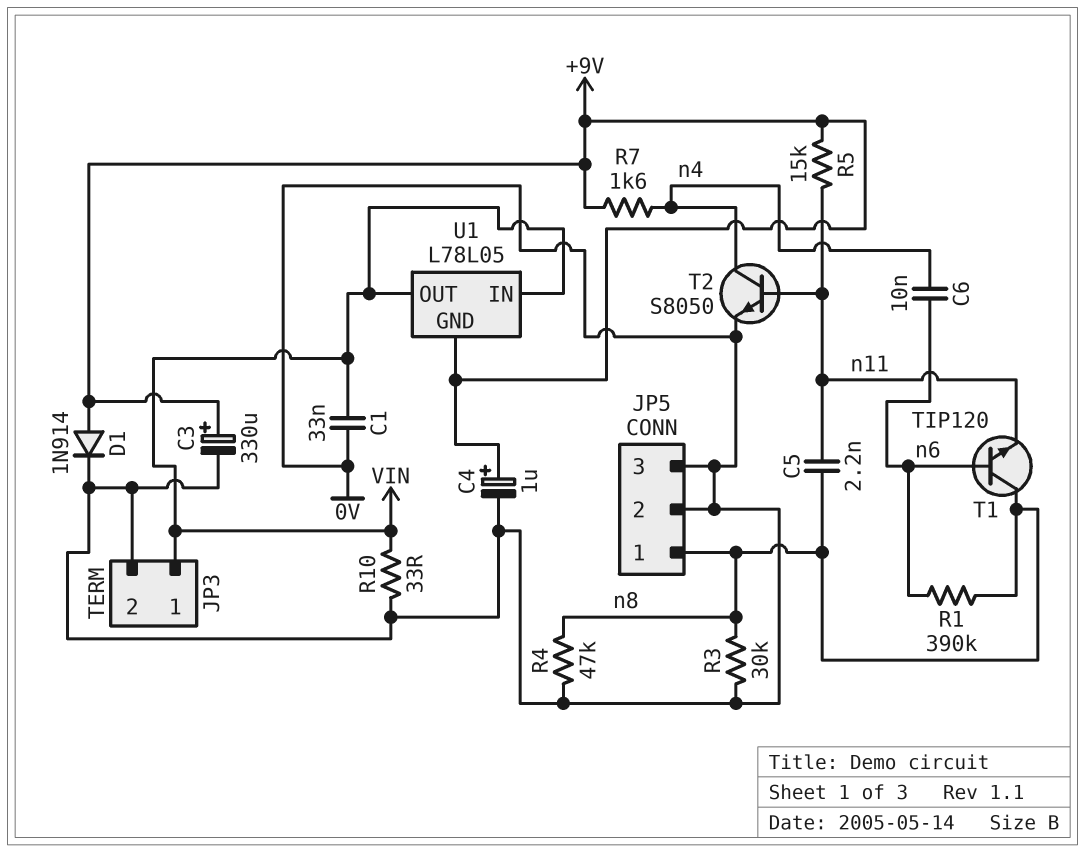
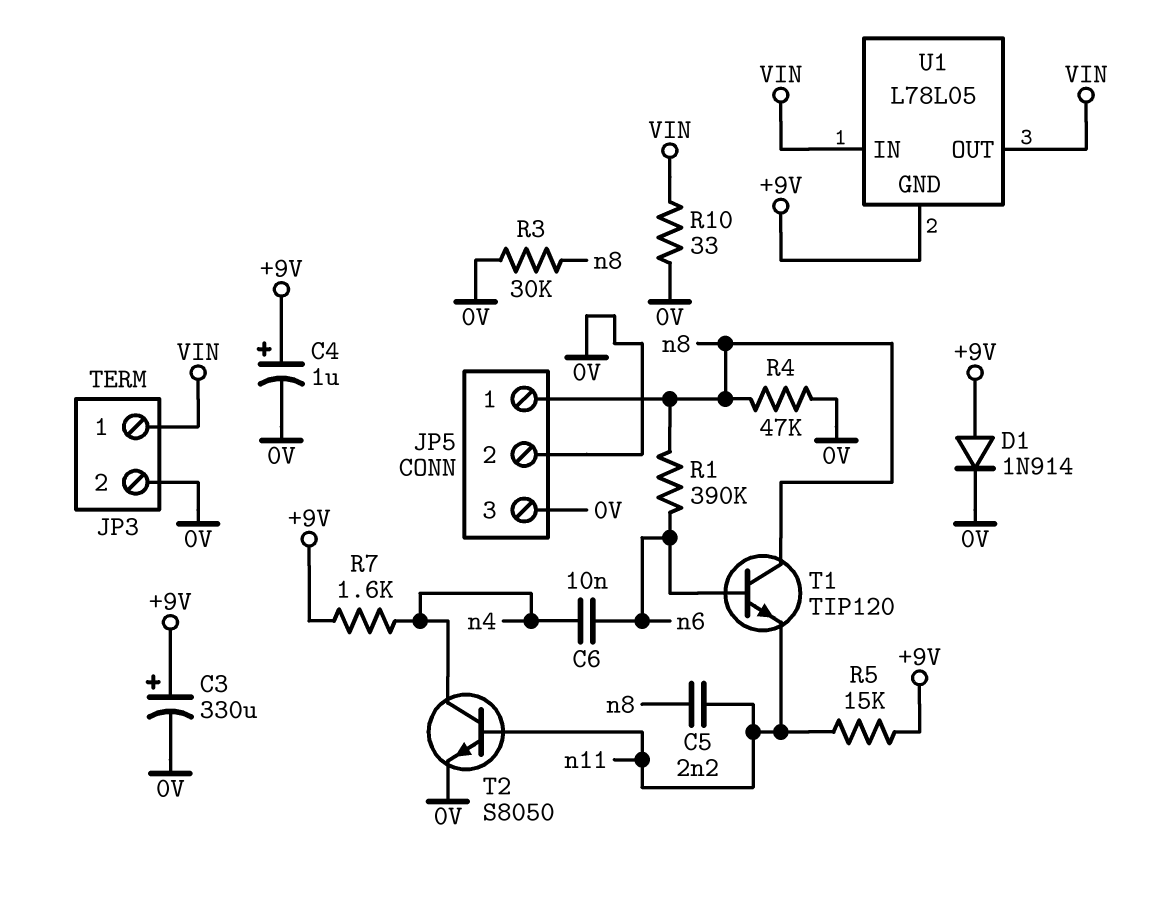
C1: 33nF (0V, VIN) -> none

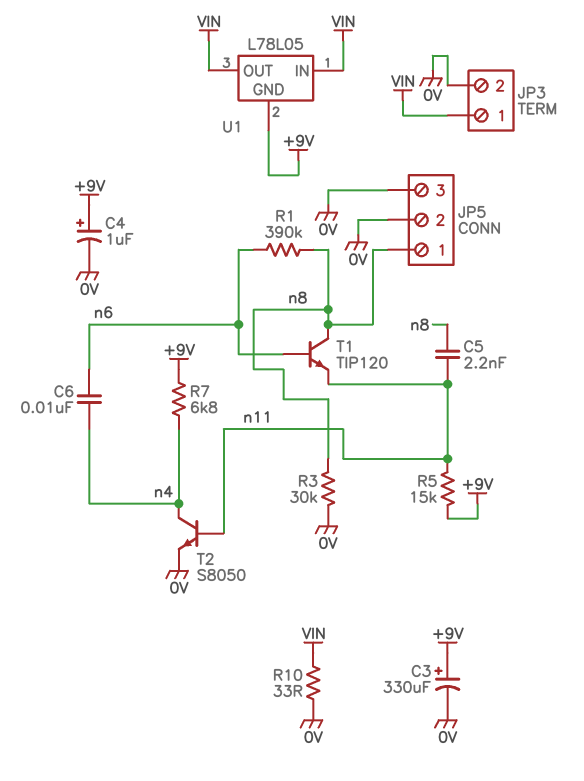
D1: diode 1N914 (A +9V, K 0V) -> none
R4: 47k (0V, n8) -> none
R7: 1.6k (+9V, n4) -> 6.8k (+9V, n4)

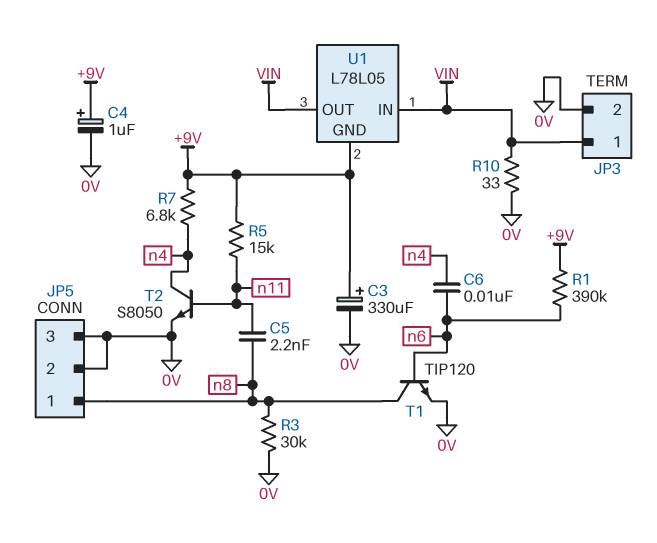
R1: 390k (n6, n8) -> 390k (+9V, n6)
T1: NPN TIP120 (B n6, C n8, E n11) -> NPN TIP120 (B n6, C n8, E 0V)

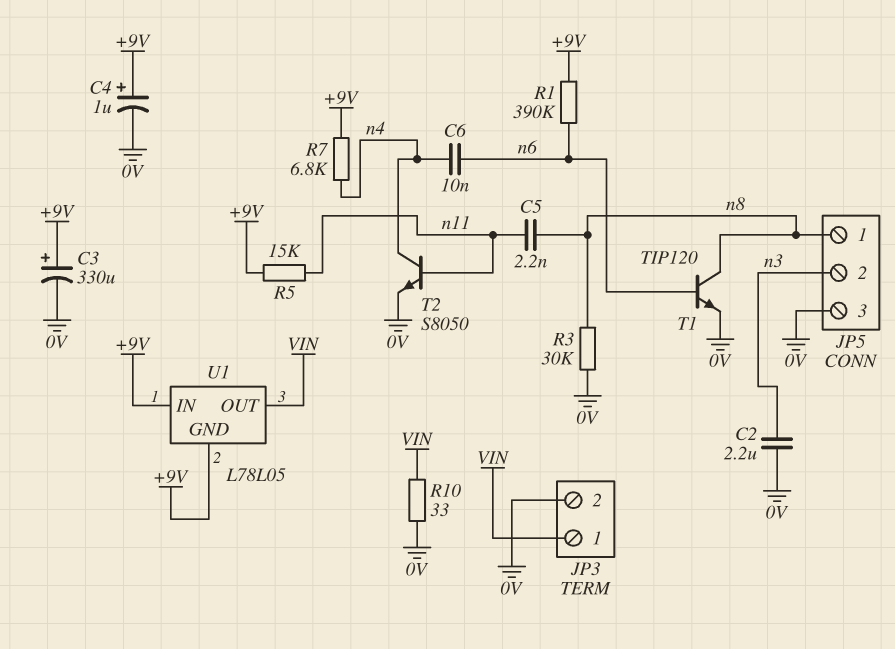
C2: none -> 2.2uF (0V, n3)
JP5 pin 2: 0V -> n3
U1 pin IN: VIN -> +9V

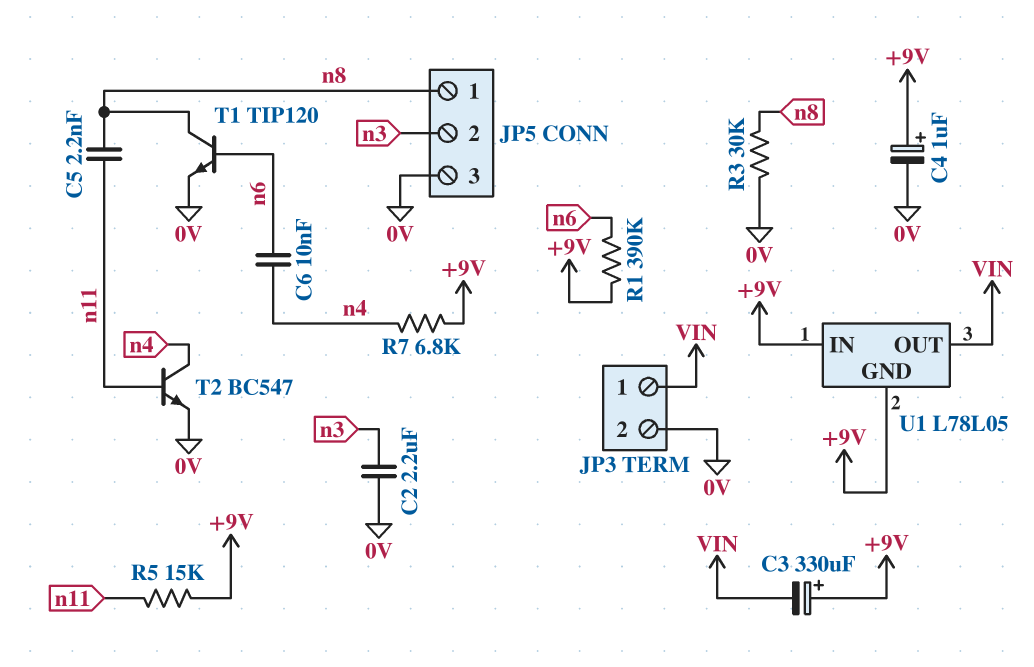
C3: 330uF (plus +9V, minus 0V) -> 330uF (plus +9V, minus VIN)
R10: 33 (0V, VIN) -> none
T2: NPN S8050 (B n11, C n4, E 0V) -> NPN BC547 (B n11, C n4, E 0V)

